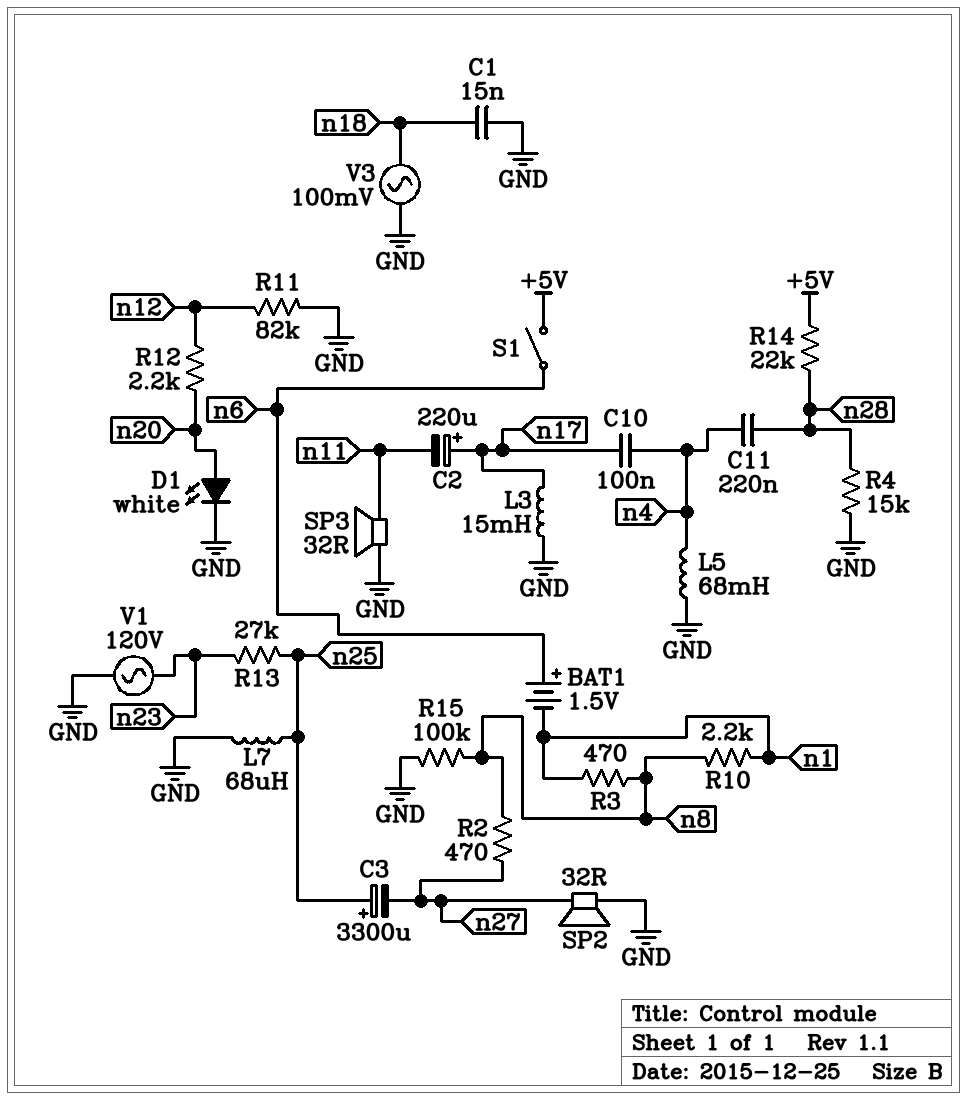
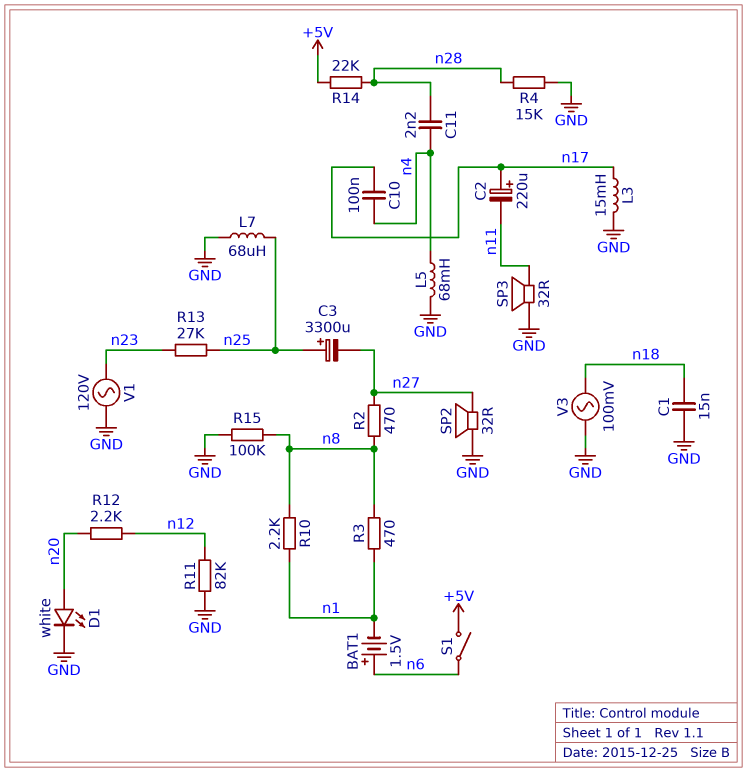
C11: 220nF (n4, n28) -> 2.2nF (n4, n28)

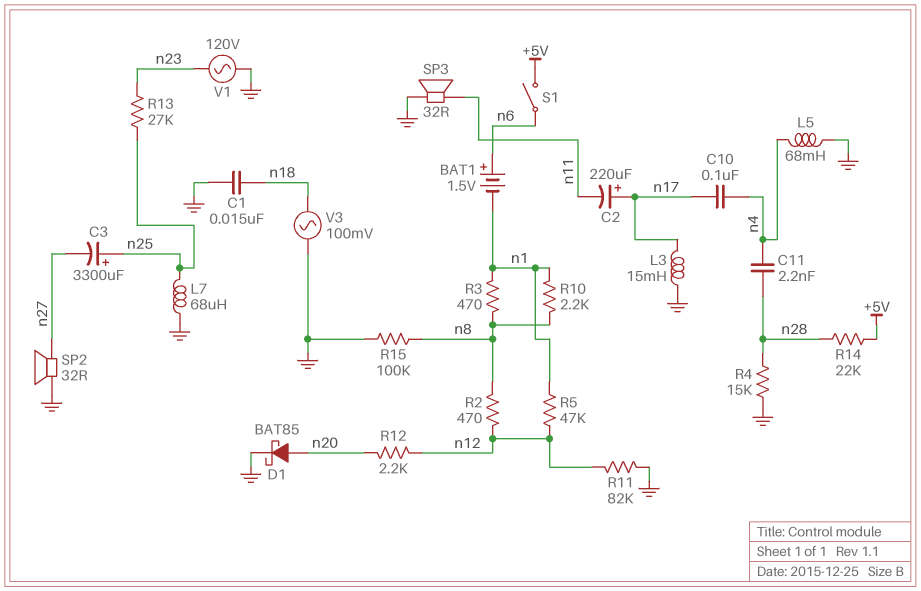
D1: LED white (A n20, K GND) -> schottky BAT85 (A n20, K GND)
R2: 470 (n8, n27) -> 470 (n8, n12)
R5: none -> 47k (n1, n12)

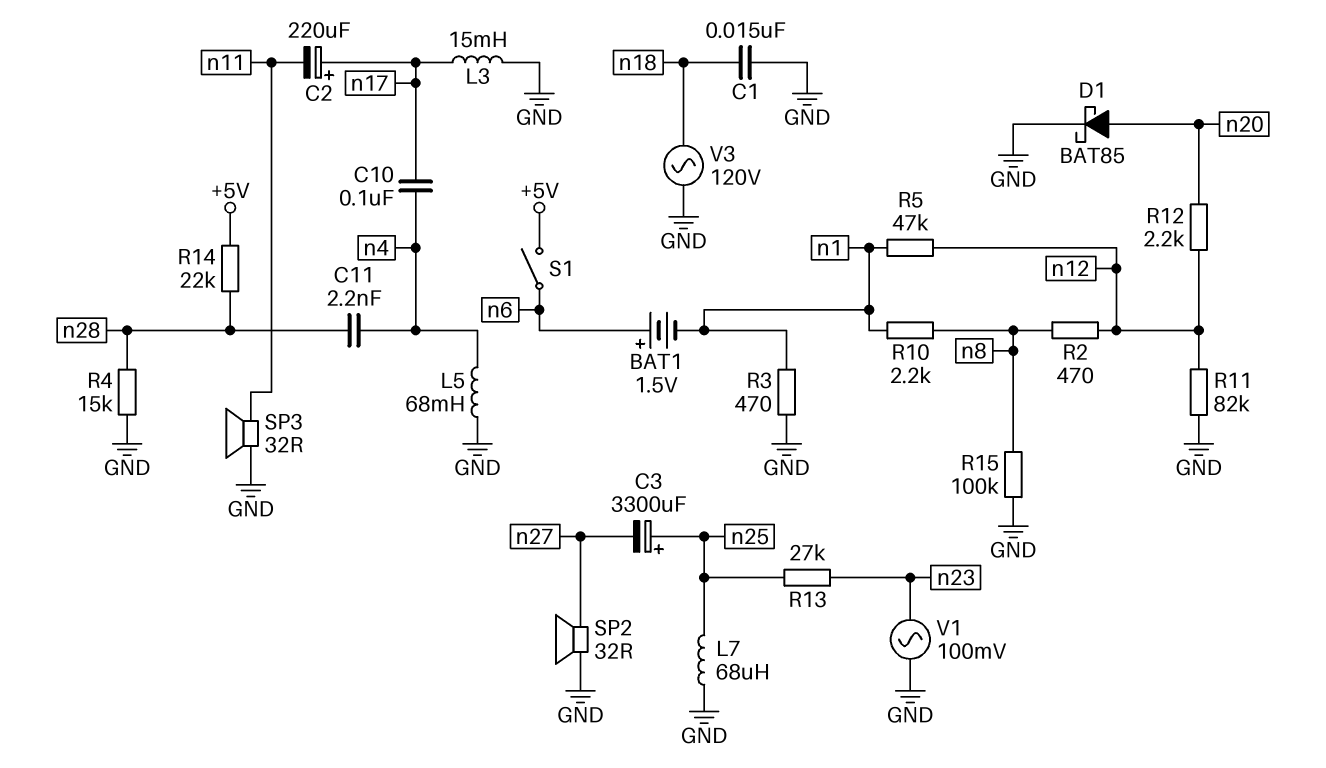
R3: 470 (n1, n8) -> 470 (GND, n1)
V1: AC 120V (GND, n23) -> AC 100mV (GND, n23)
V3: AC 100mV (GND, n18) -> AC 120V (GND, n18)

